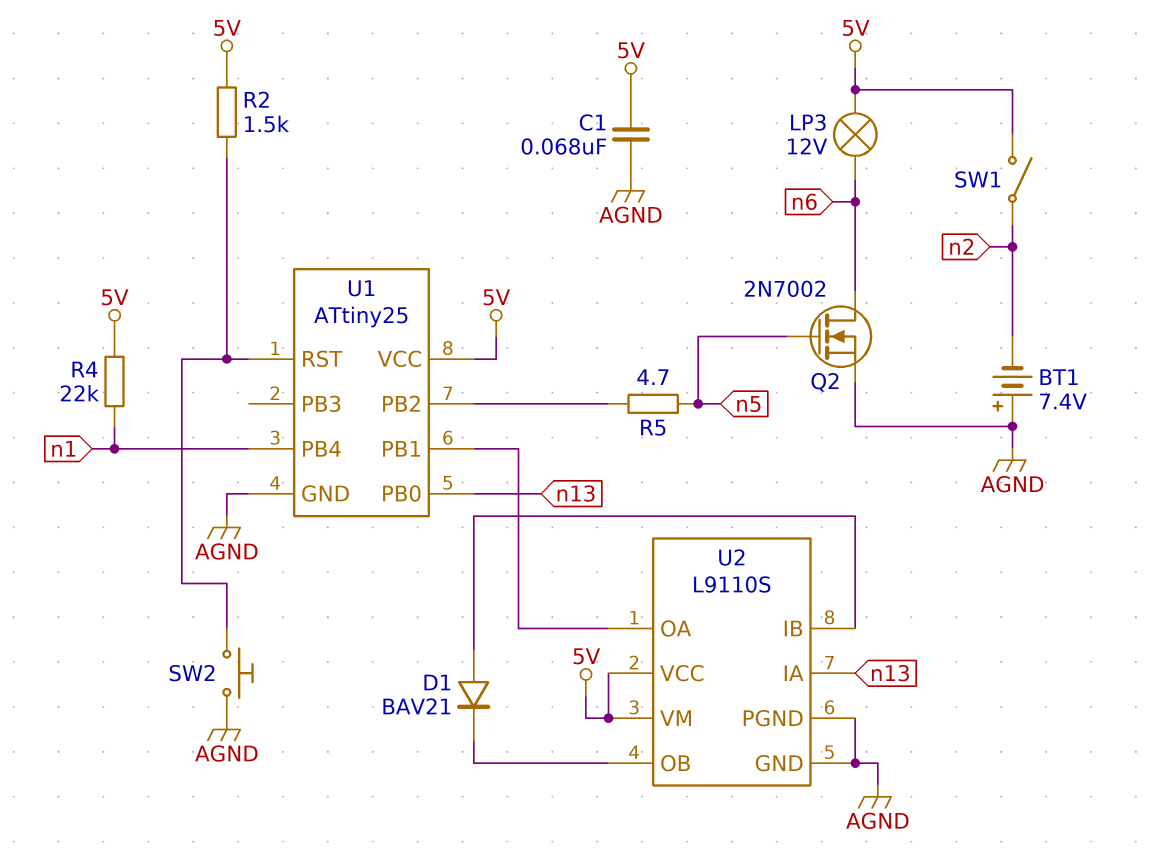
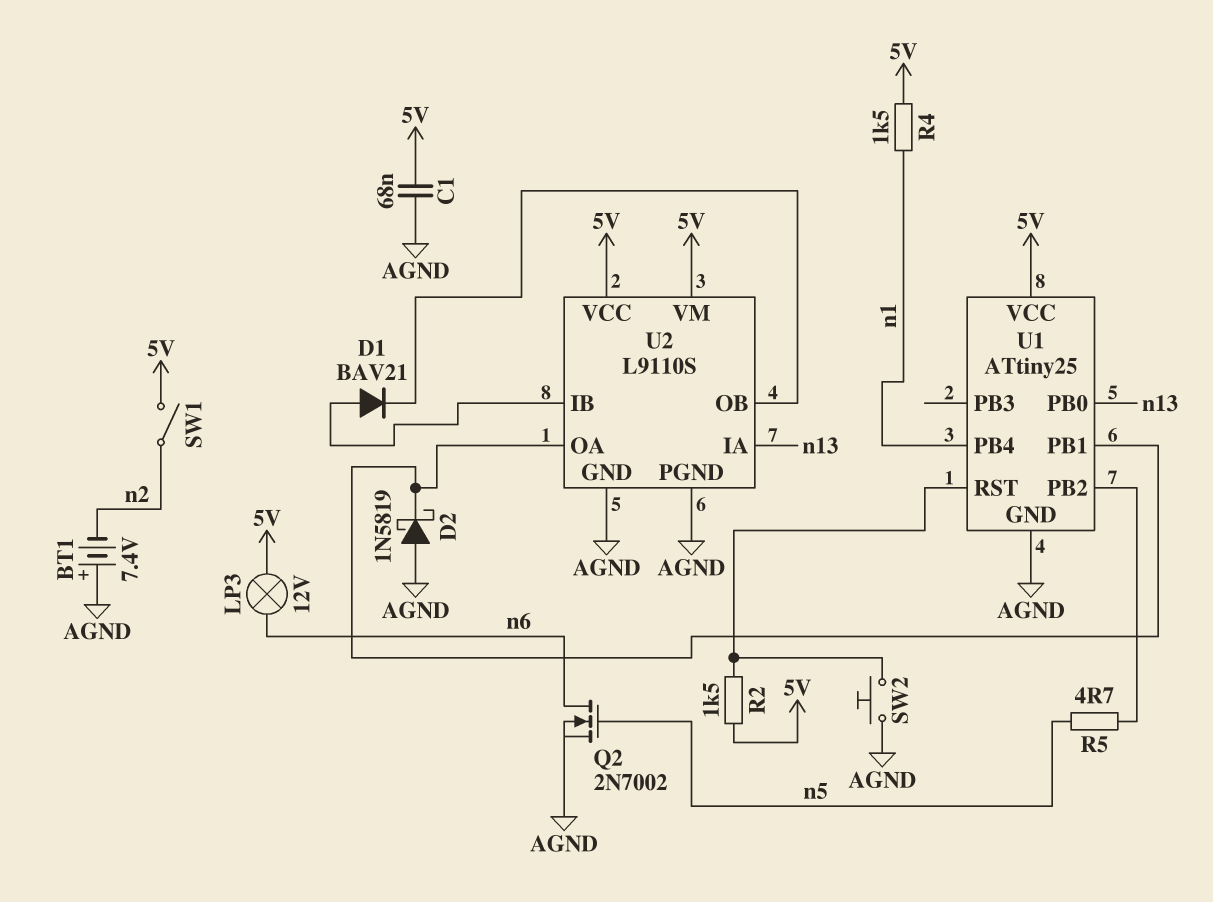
D2: none -> schottky 1N5819 (A AGND, K U1/PB1)
R4: 22k (5V, n1) -> 1.5k (5V, n1)

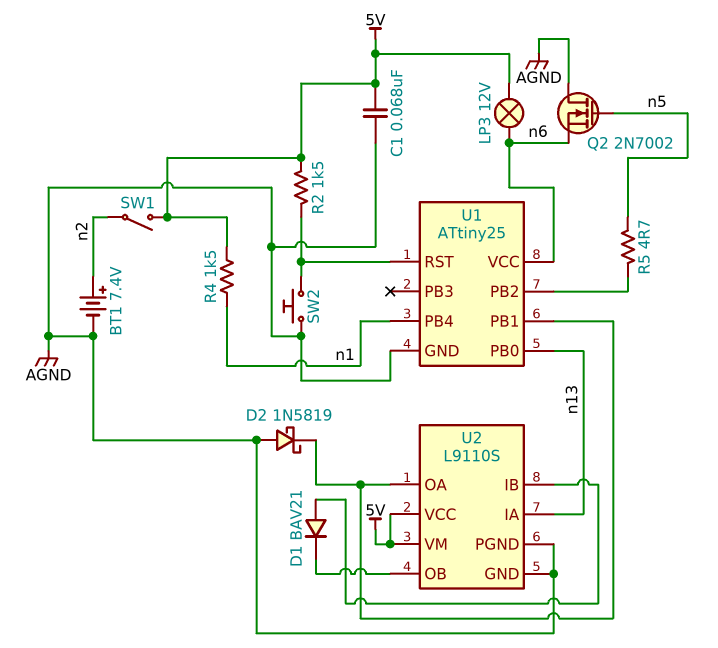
BT1: 7.4V (plus AGND, minus n2) -> 7.4V (plus n2, minus AGND)
Q2: NMOS 2N7002 (G n5, D n6, S AGND) -> NMOS 2N7002 (G n5, D AGND, S n6)
U1 pin VCC: 5V -> n6

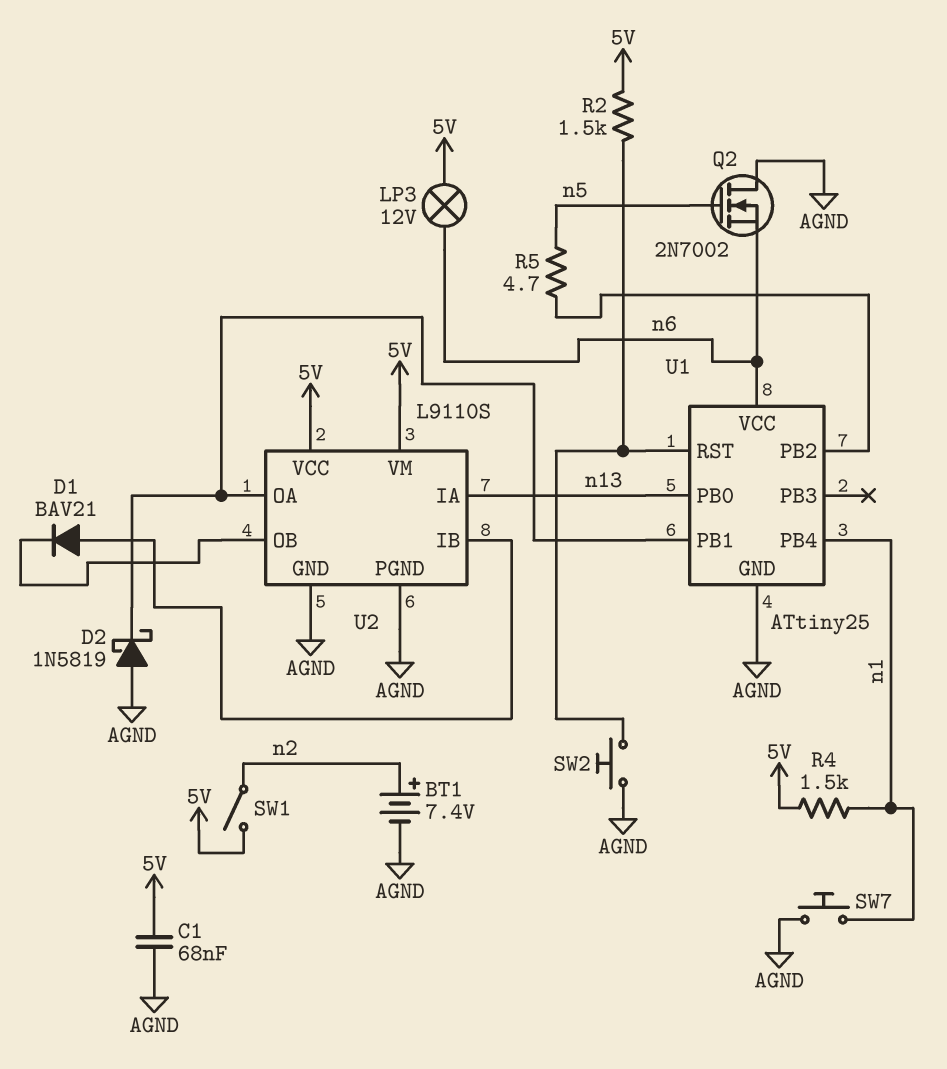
SW7: none -> button (AGND, n1)

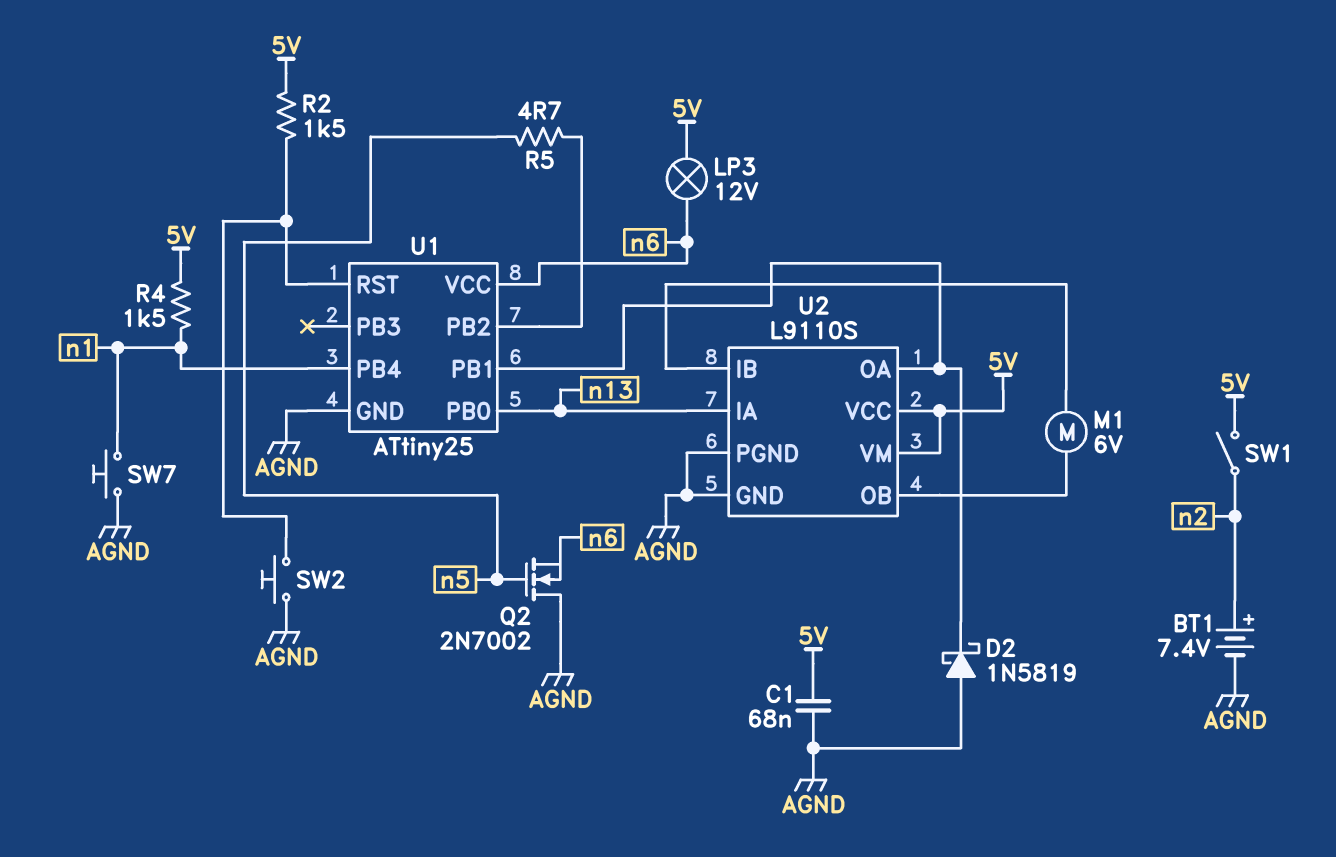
D1: diode BAV21 (A U2/IB, K U2/OB) -> none
M1: none -> motor 6V (U2/IB, U2/OB)

